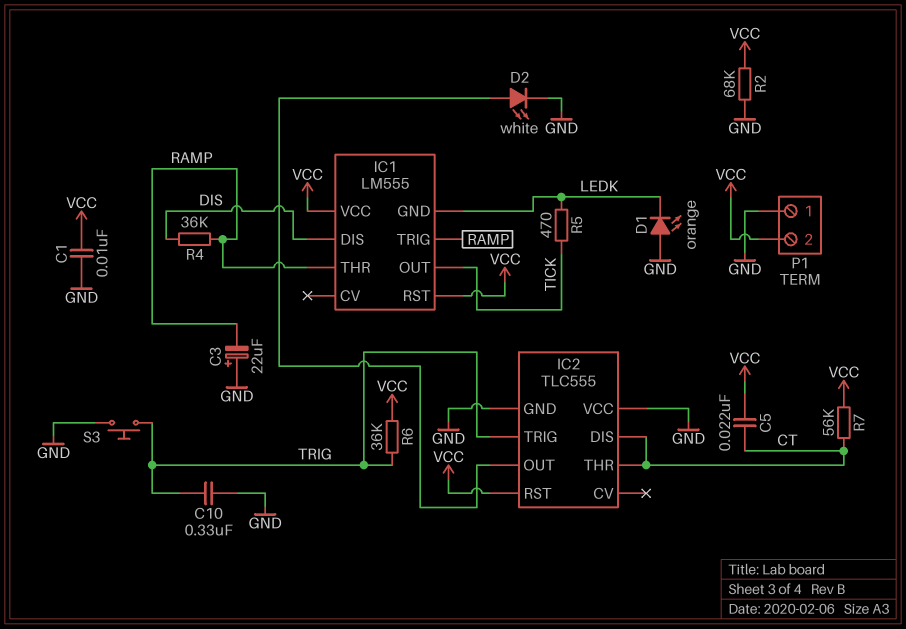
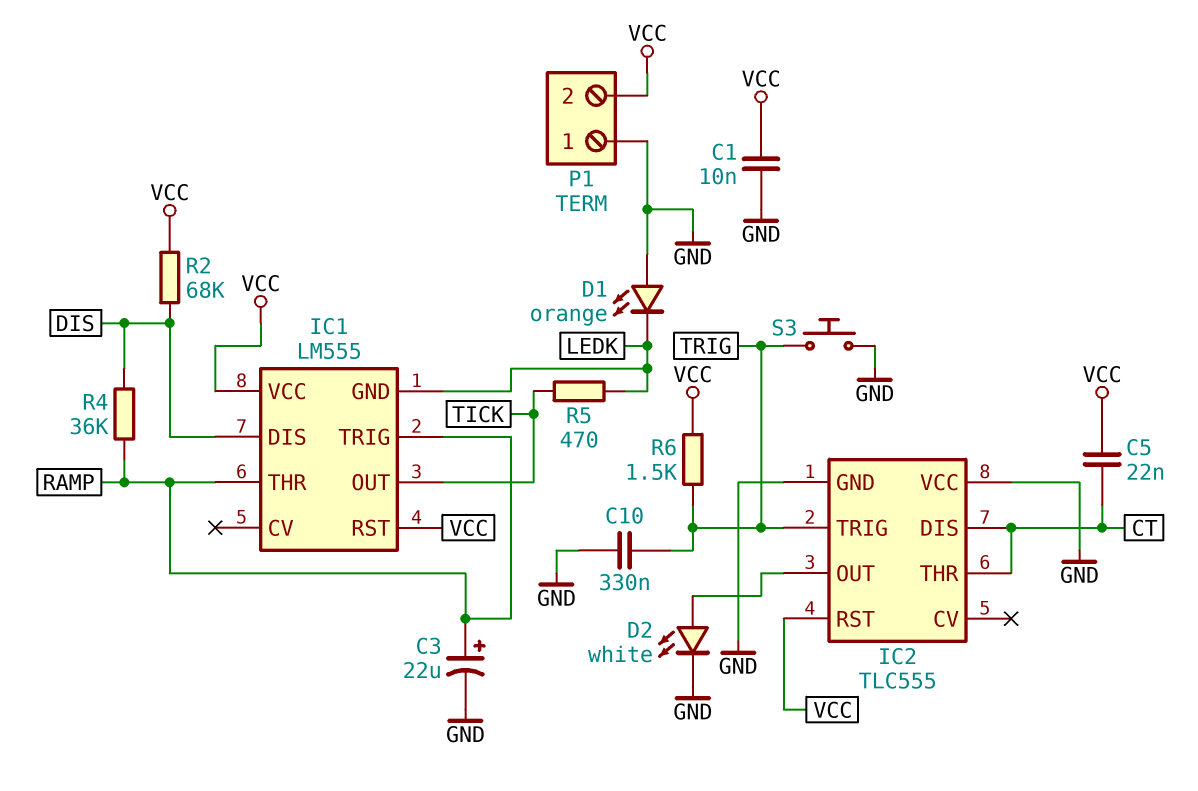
C3: 22uF (plus GND, minus RAMP) -> 22uF (plus RAMP, minus GND)
R2: 68k (GND, VCC) -> 68k (DIS, VCC)
R6: 36k (TRIG, VCC) -> 1.5k (TRIG, VCC)
R7: 56k (CT, VCC) -> none

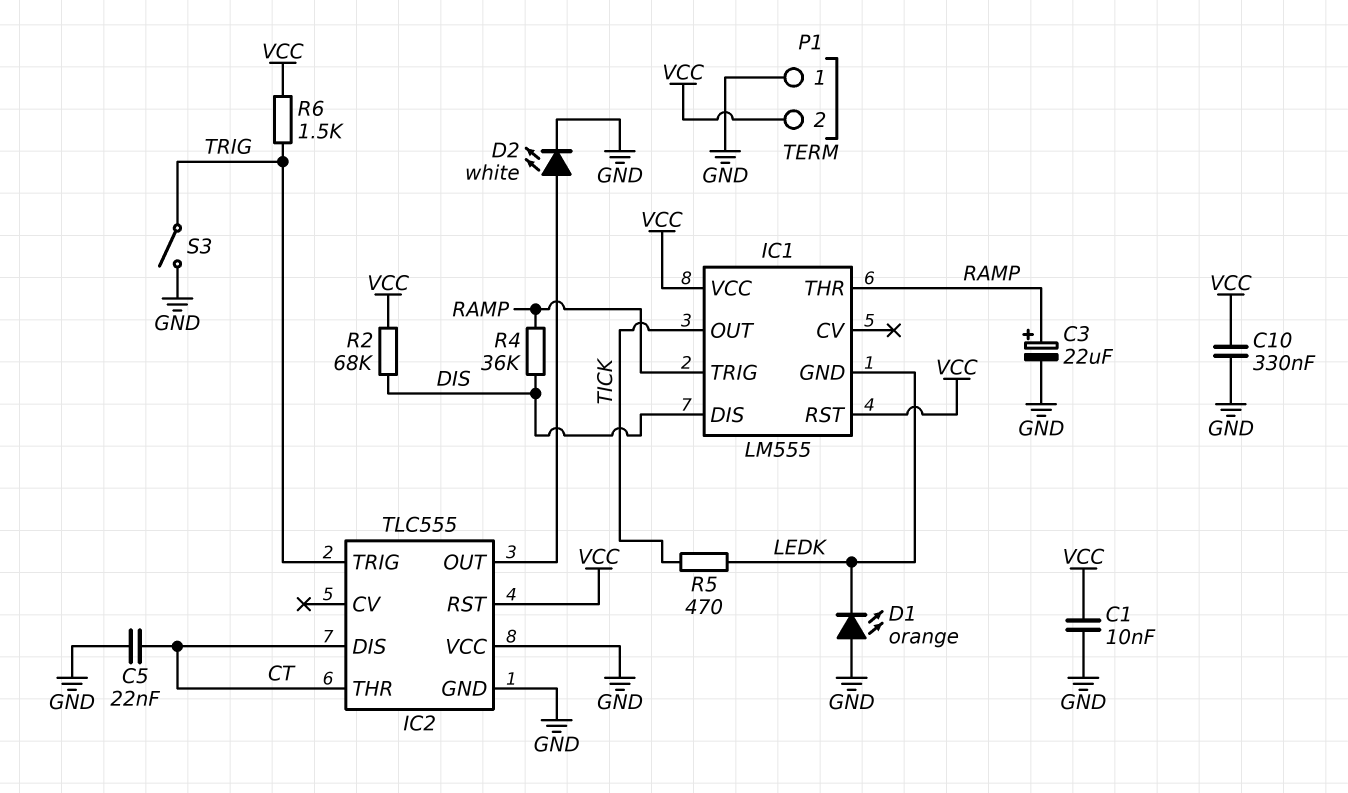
C5: 22nF (CT, VCC) -> 22nF (CT, GND)
C10: 330nF (GND, TRIG) -> 330nF (GND, VCC)
S3: button (GND, TRIG) -> switch (GND, TRIG)

